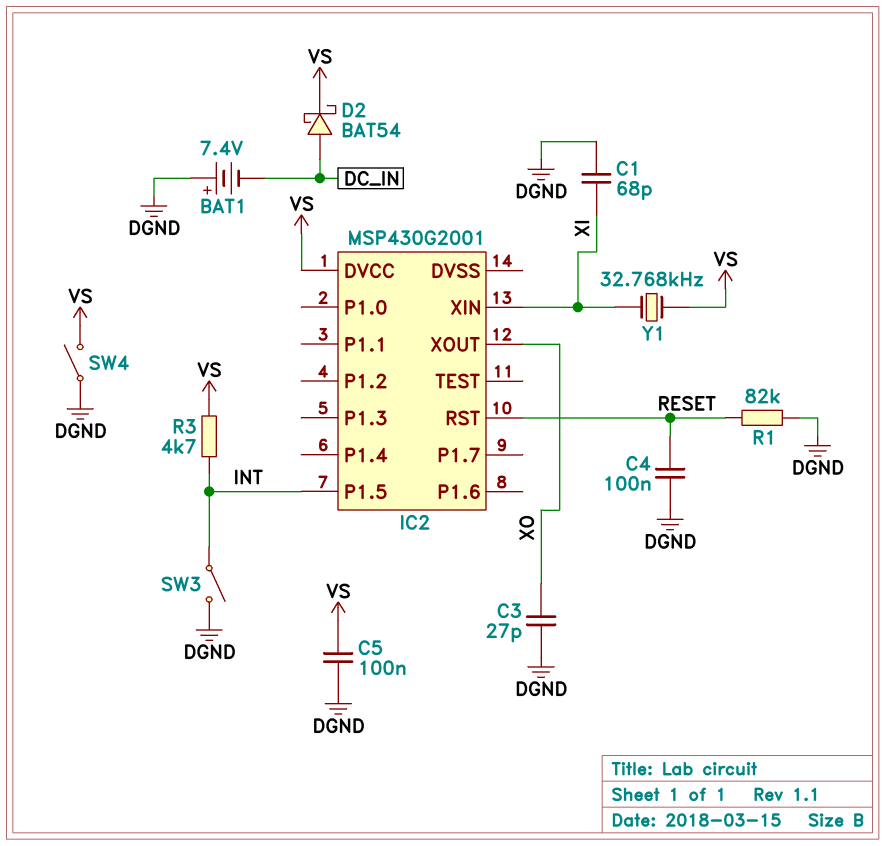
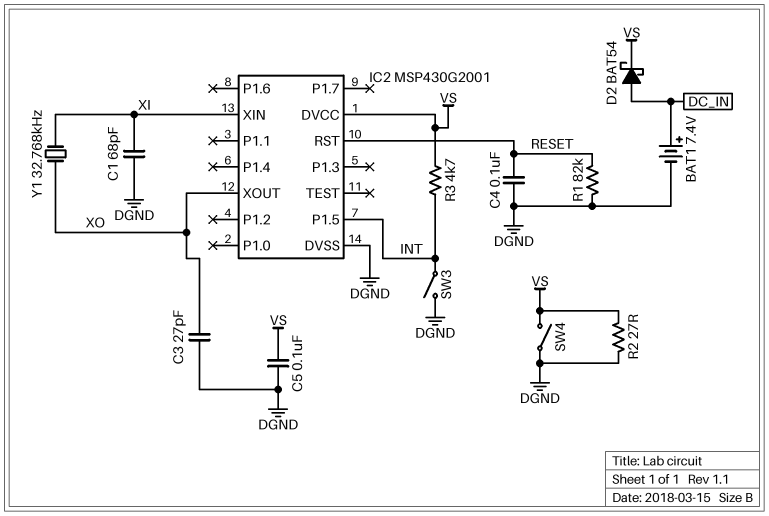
BAT1: 7.4V (plus DGND, minus DC_IN) -> 7.4V (plus DC_IN, minus DGND)
IC2 pin DVSS: none -> DGND
R2: none -> 27 (DGND, VS)
Y1: 32.768kHz (VS, XI) -> 32.768kHz (XI, XO)

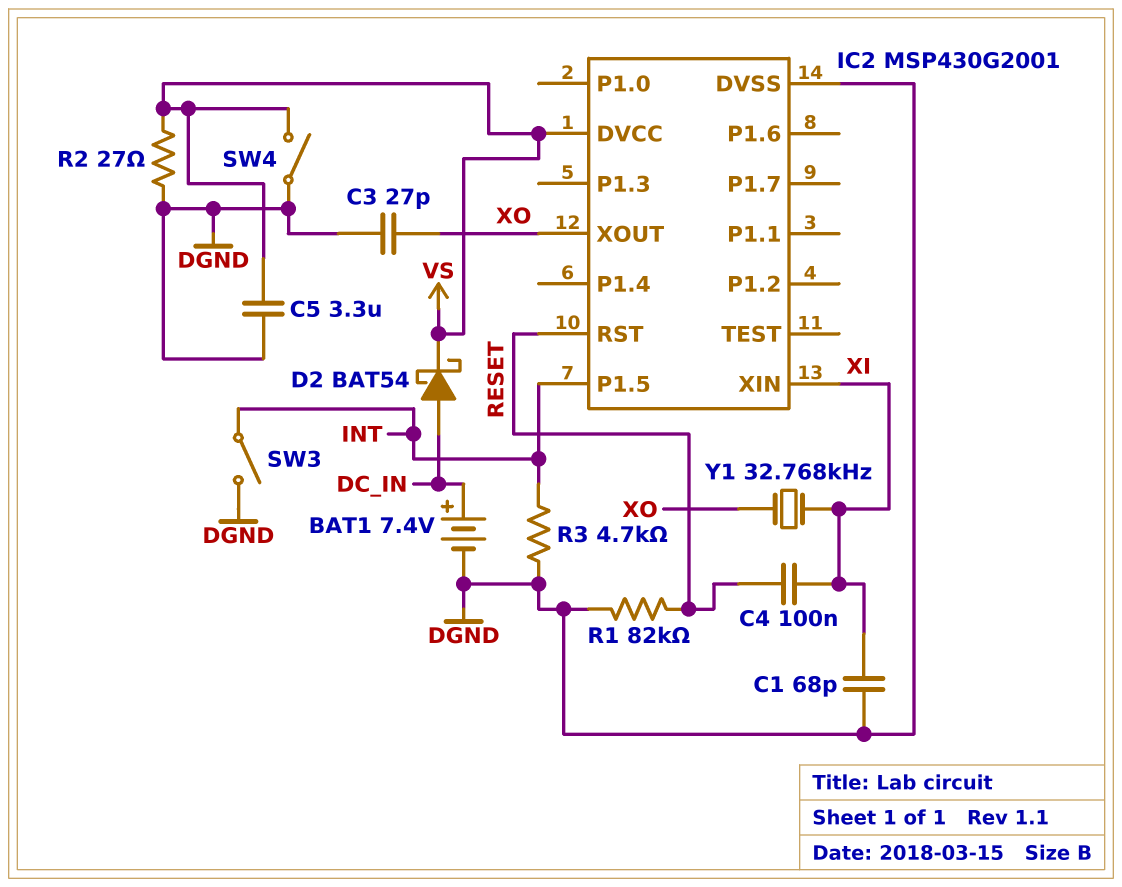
C4: 100nF (DGND, RESET) -> 100nF (RESET, XI)
C5: 100nF (DGND, VS) -> 3.3uF (DGND, VS)
R3: 4.7k (INT, VS) -> 4.7k (DGND, INT)

